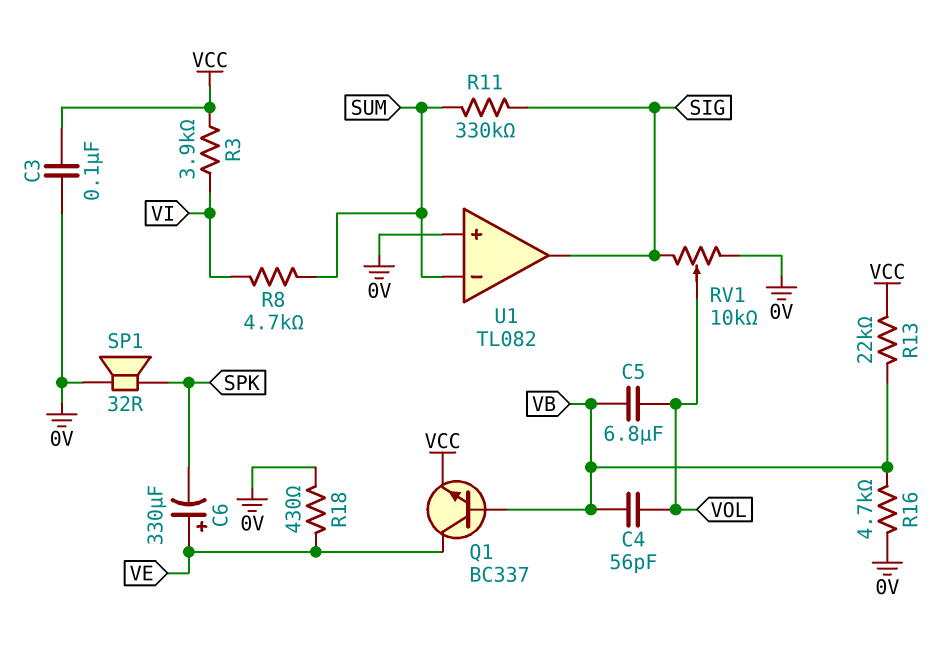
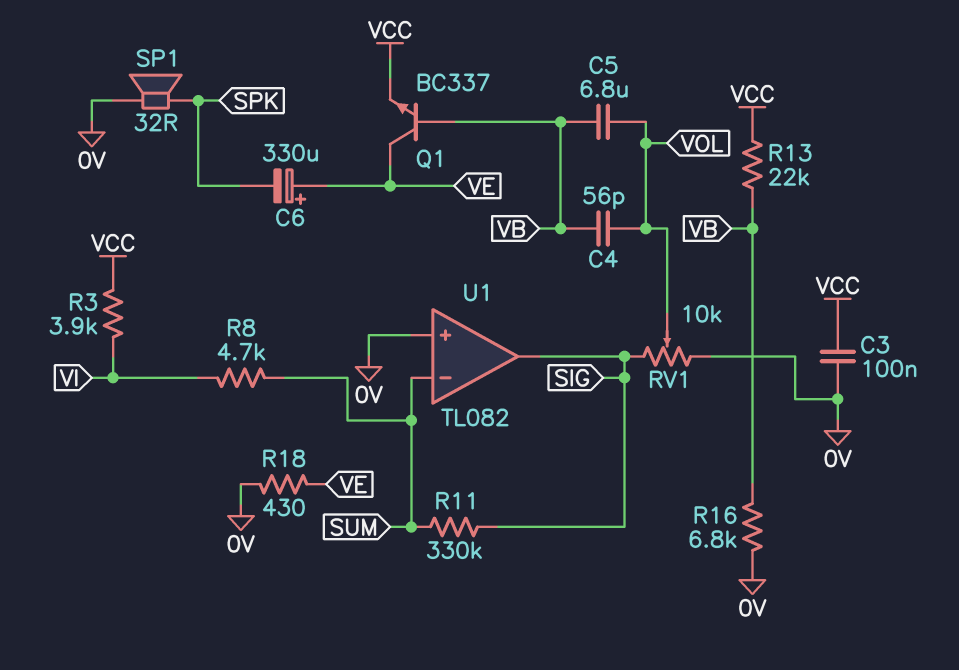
R16: 4.7k (0V, VB) -> 6.8k (0V, VB)

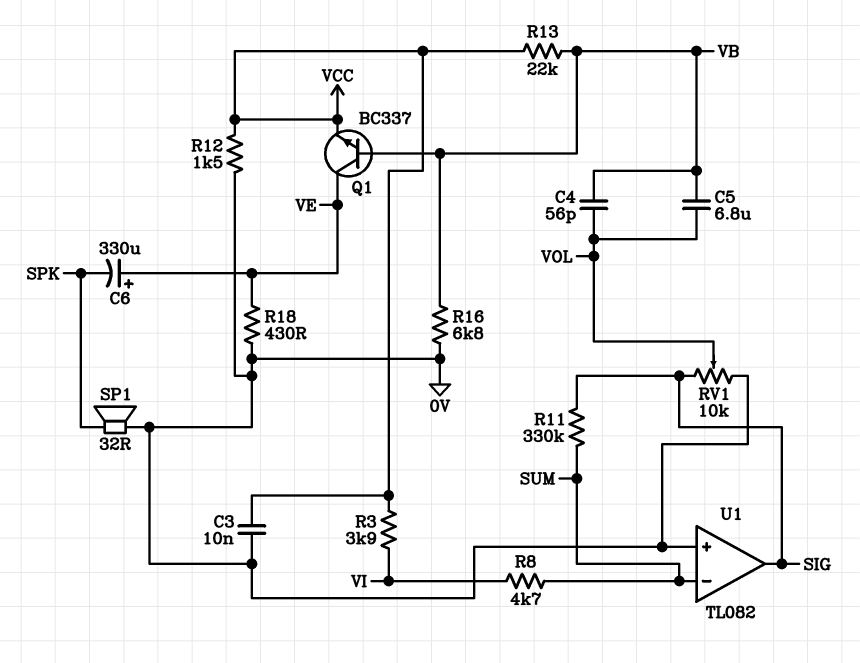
C3: 100nF (0V, VCC) -> 10nF (0V, VCC)
R12: none -> 1.5k (0V, VCC)

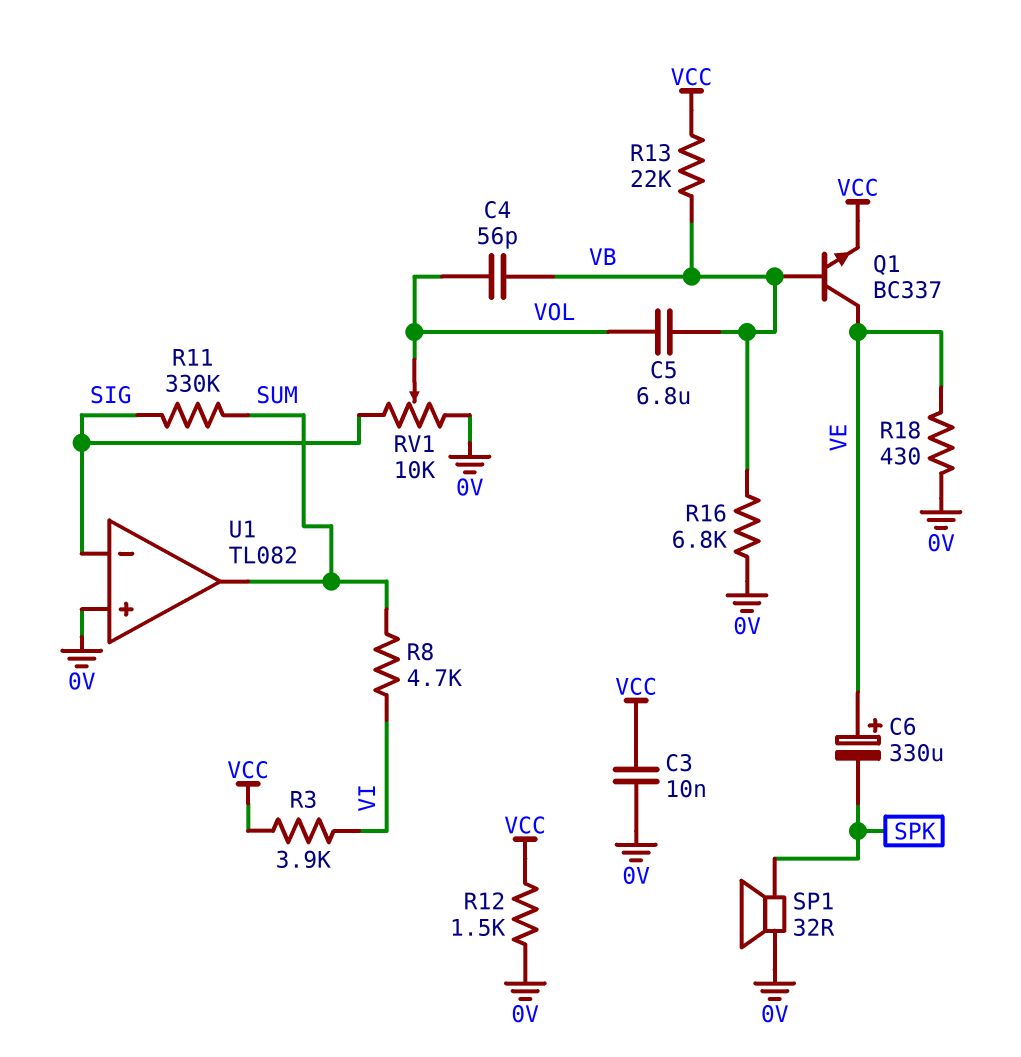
U1 pin in-: SUM -> SIG
U1 pin out: SIG -> SUM

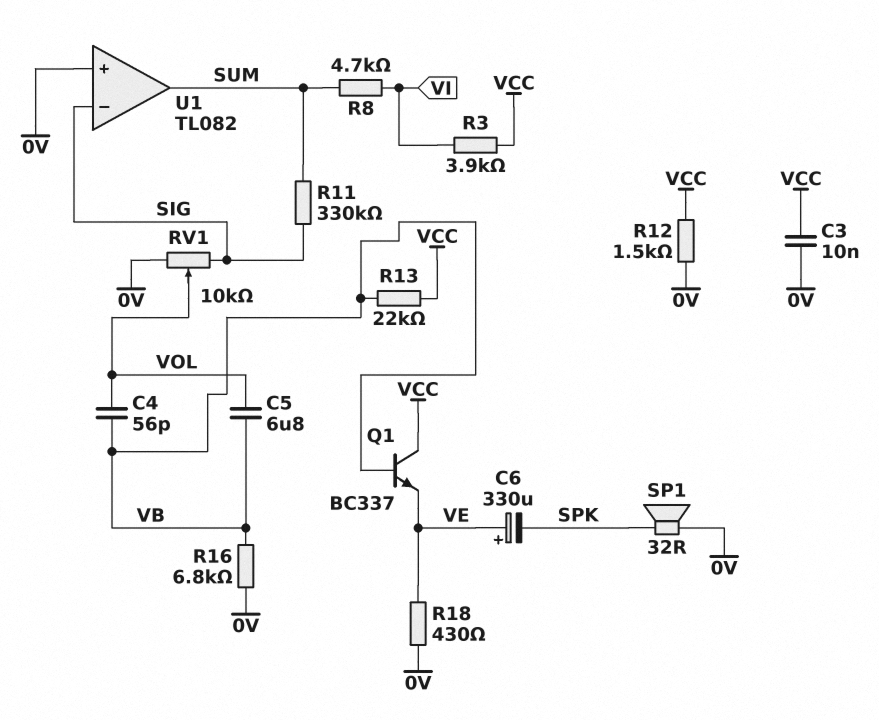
Q1: NPN BC337 (B VB, C VE, E VCC) -> NPN BC337 (B VB, C VCC, E VE)

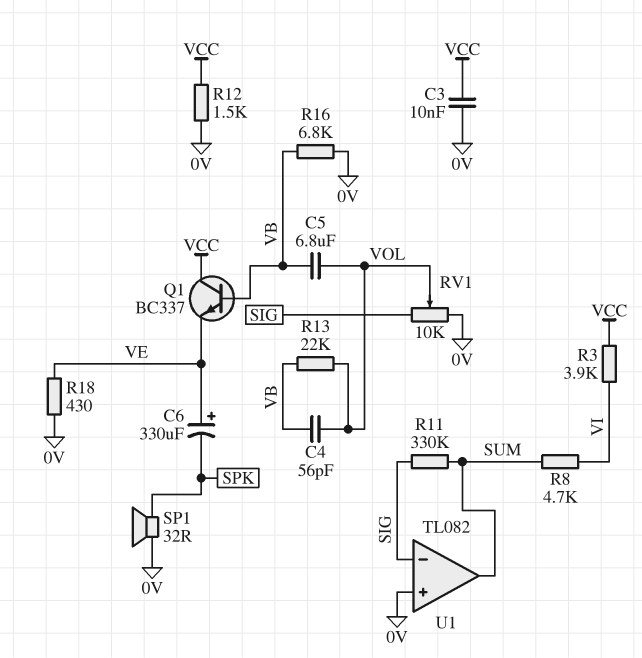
R13: 22k (VB, VCC) -> 22k (VB, VOL)

